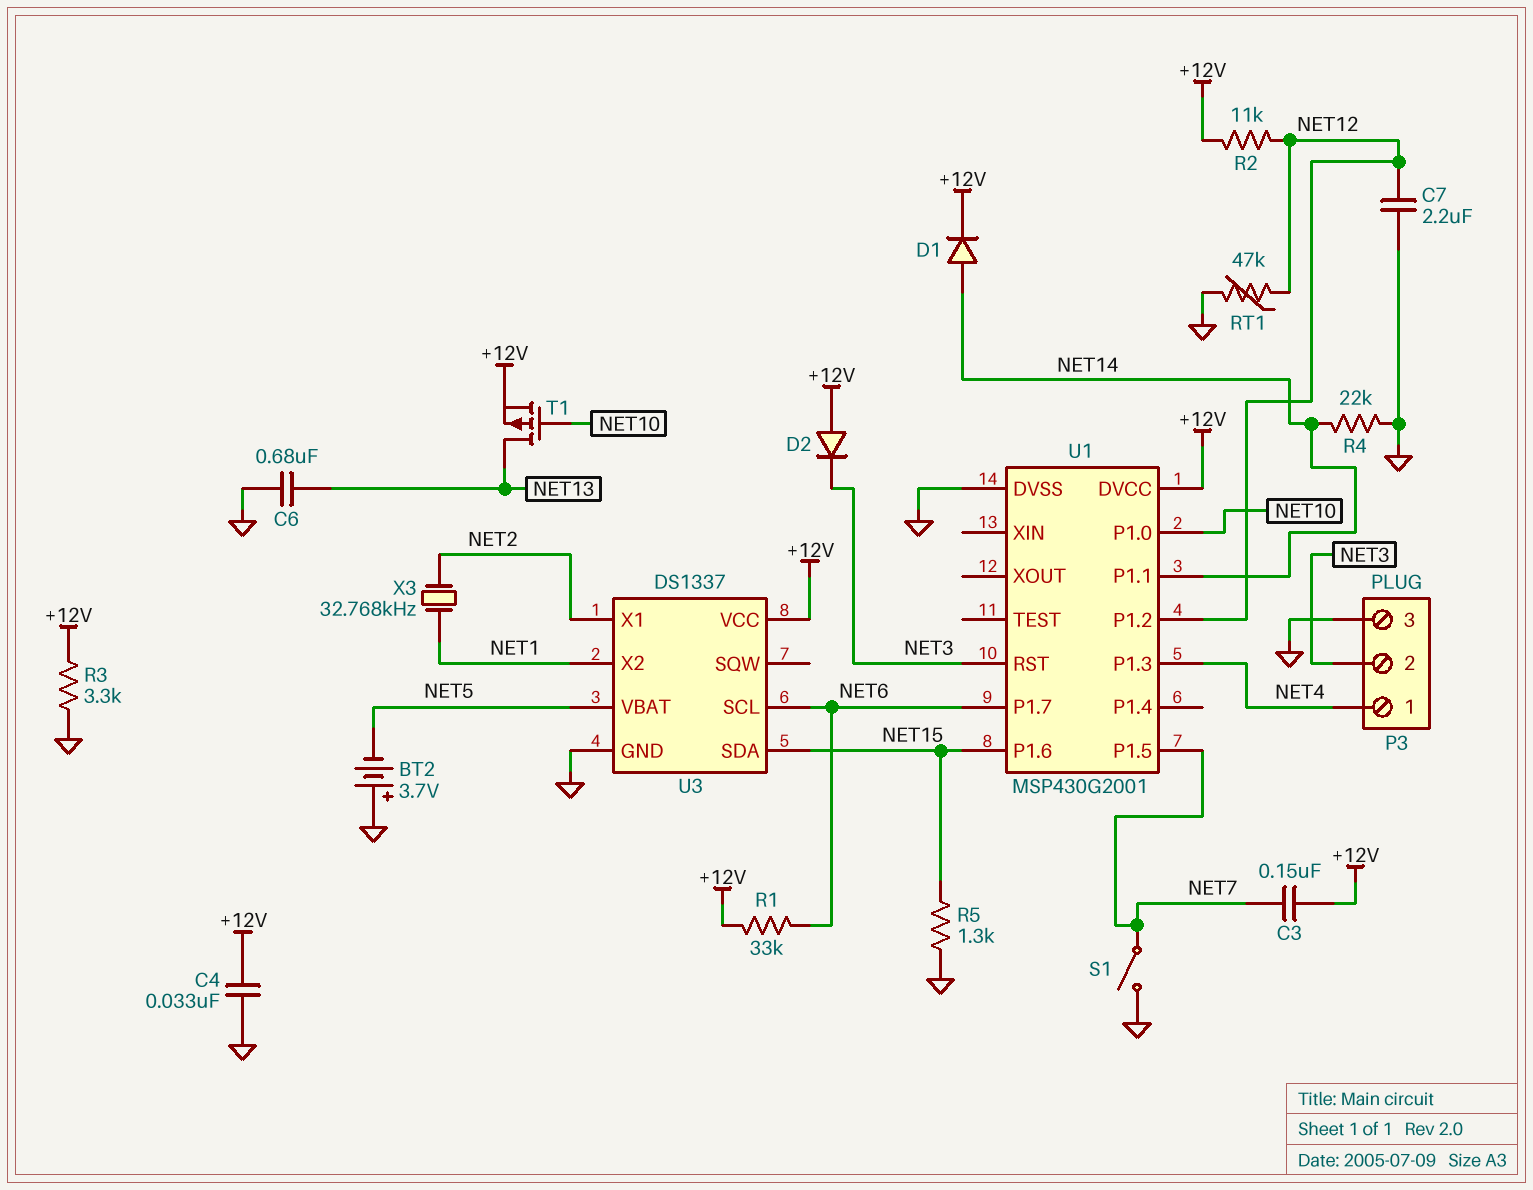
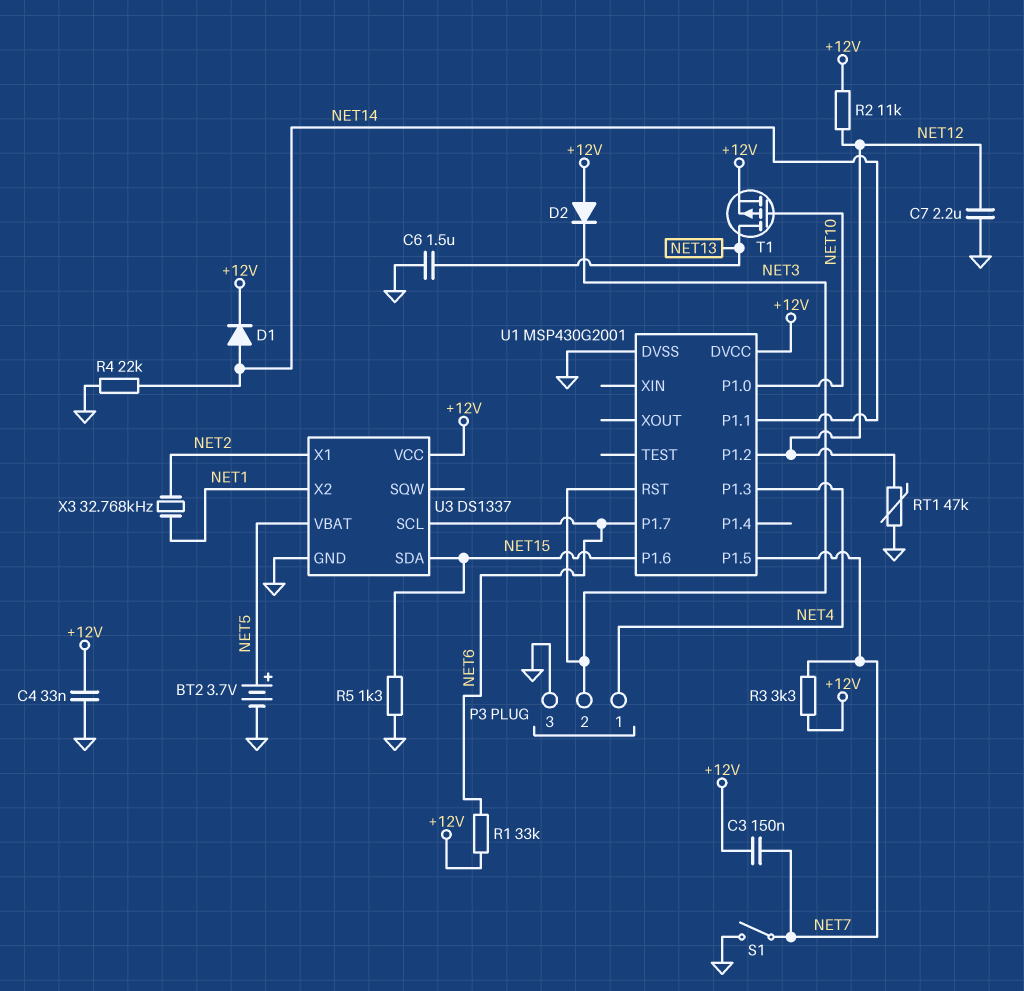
BT2: 3.7V (plus GND, minus NET5) -> 3.7V (plus NET5, minus GND)
C6: 680nF (GND, NET13) -> 1.5uF (GND, NET13)
R3: 3.3k (+12V, GND) -> 3.3k (+12V, NET7)

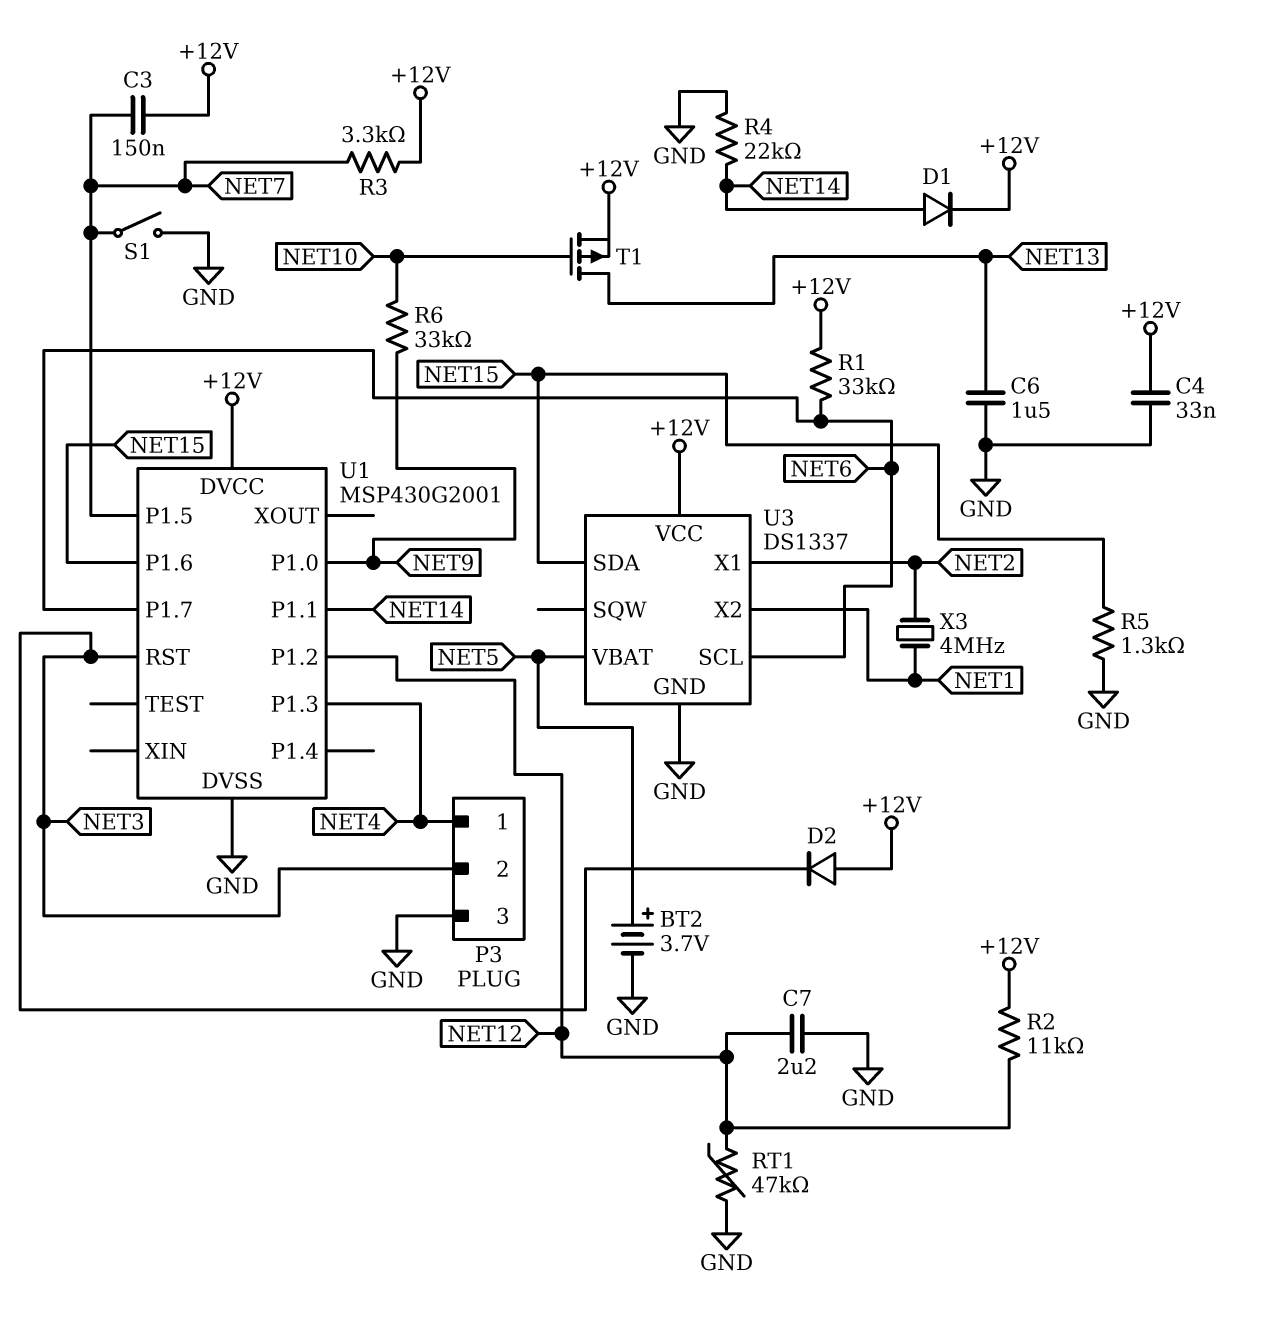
R6: none -> 33k (NET9, NET10)
U1 pin P1.0: NET10 -> NET9
X3: 32.768kHz (NET1, NET2) -> 4MHz (NET1, NET2)

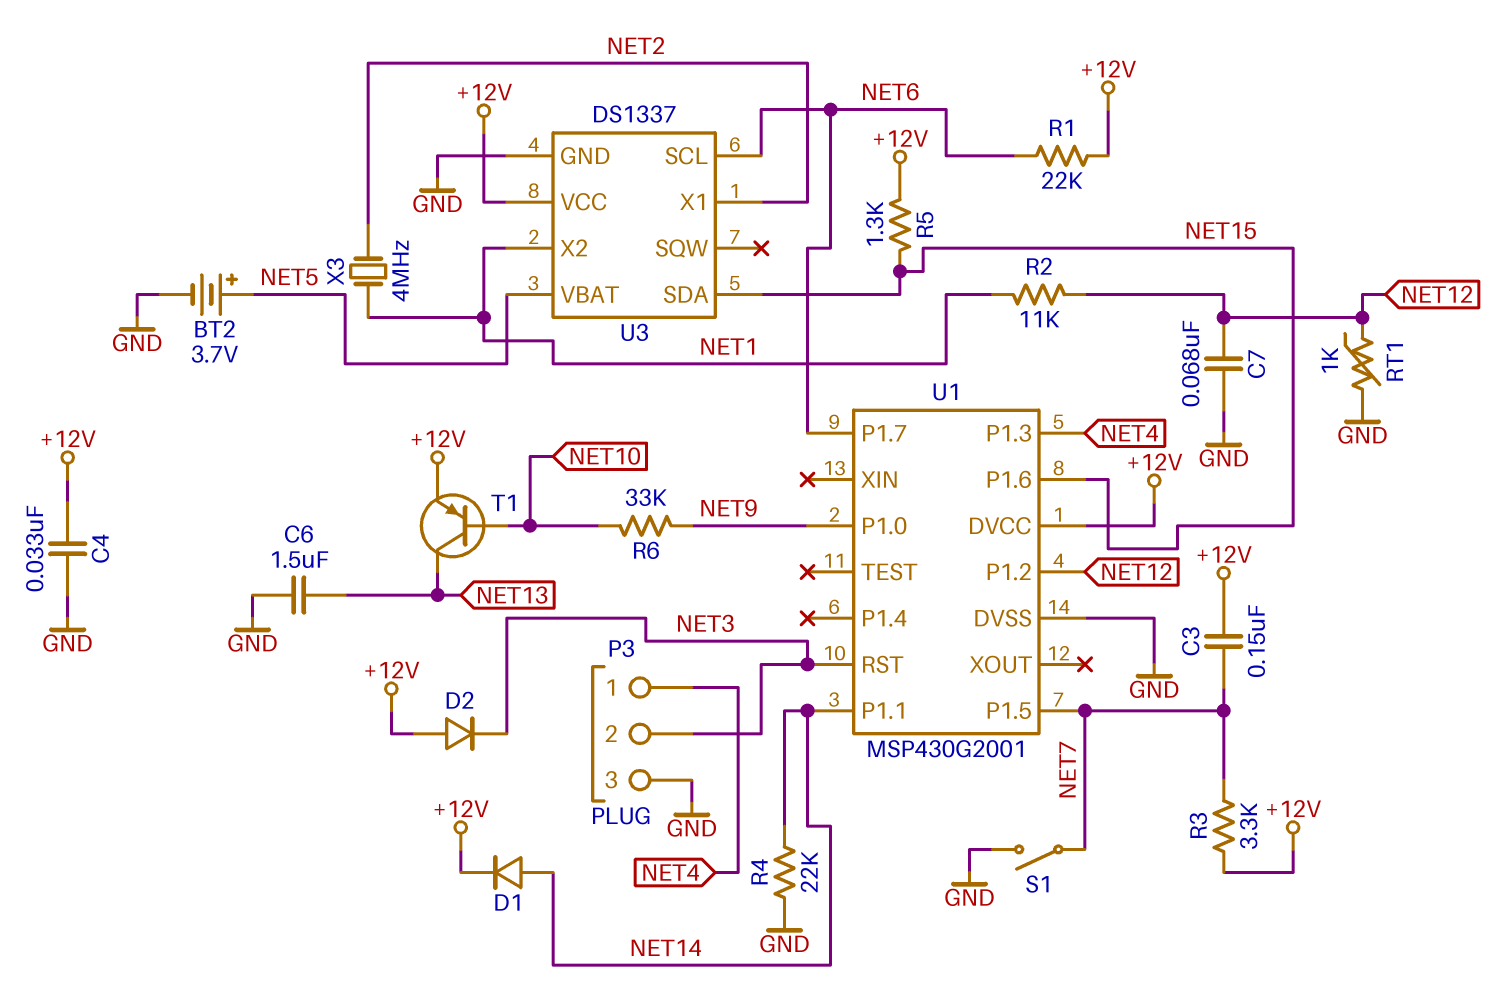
C7: 2.2uF (GND, NET12) -> 68nF (GND, NET12)
R1: 33k (+12V, NET6) -> 22k (+12V, NET6)
R2: 11k (+12V, NET12) -> 11k (NET1, NET12)
R5: 1.3k (GND, NET15) -> 1.3k (+12V, NET15)
RT1: 47k (GND, NET12) -> 1k (GND, NET12)
T1: PMOS (G NET10, D NET13, S +12V) -> PNP (B NET10, C NET13, E +12V)

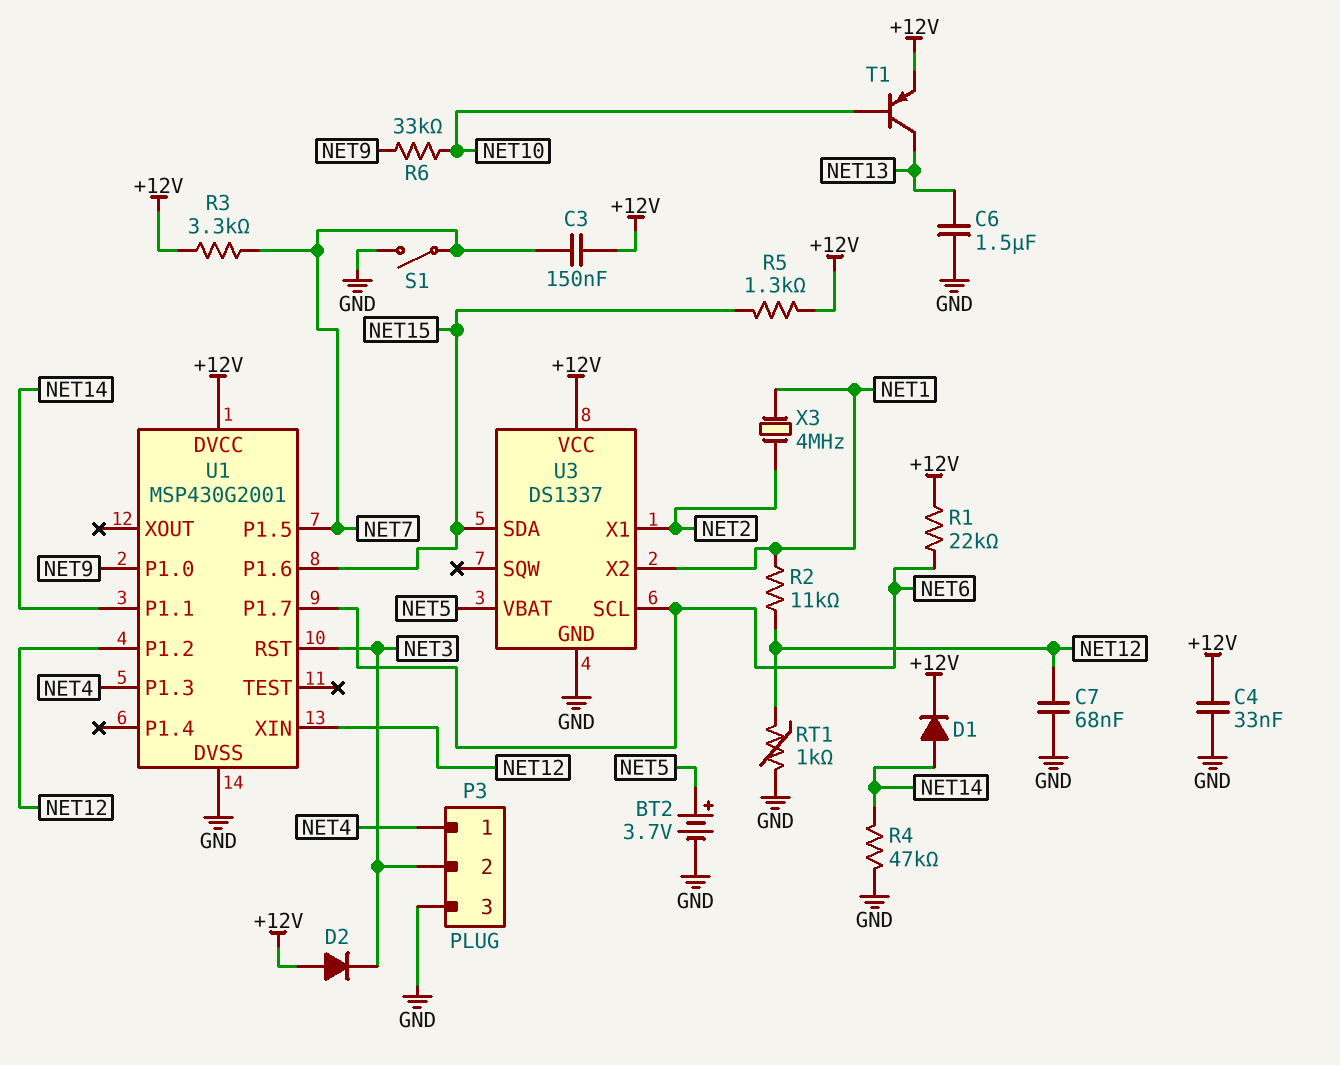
R4: 22k (GND, NET14) -> 47k (GND, NET14)
U1 pin XIN: none -> NET12

